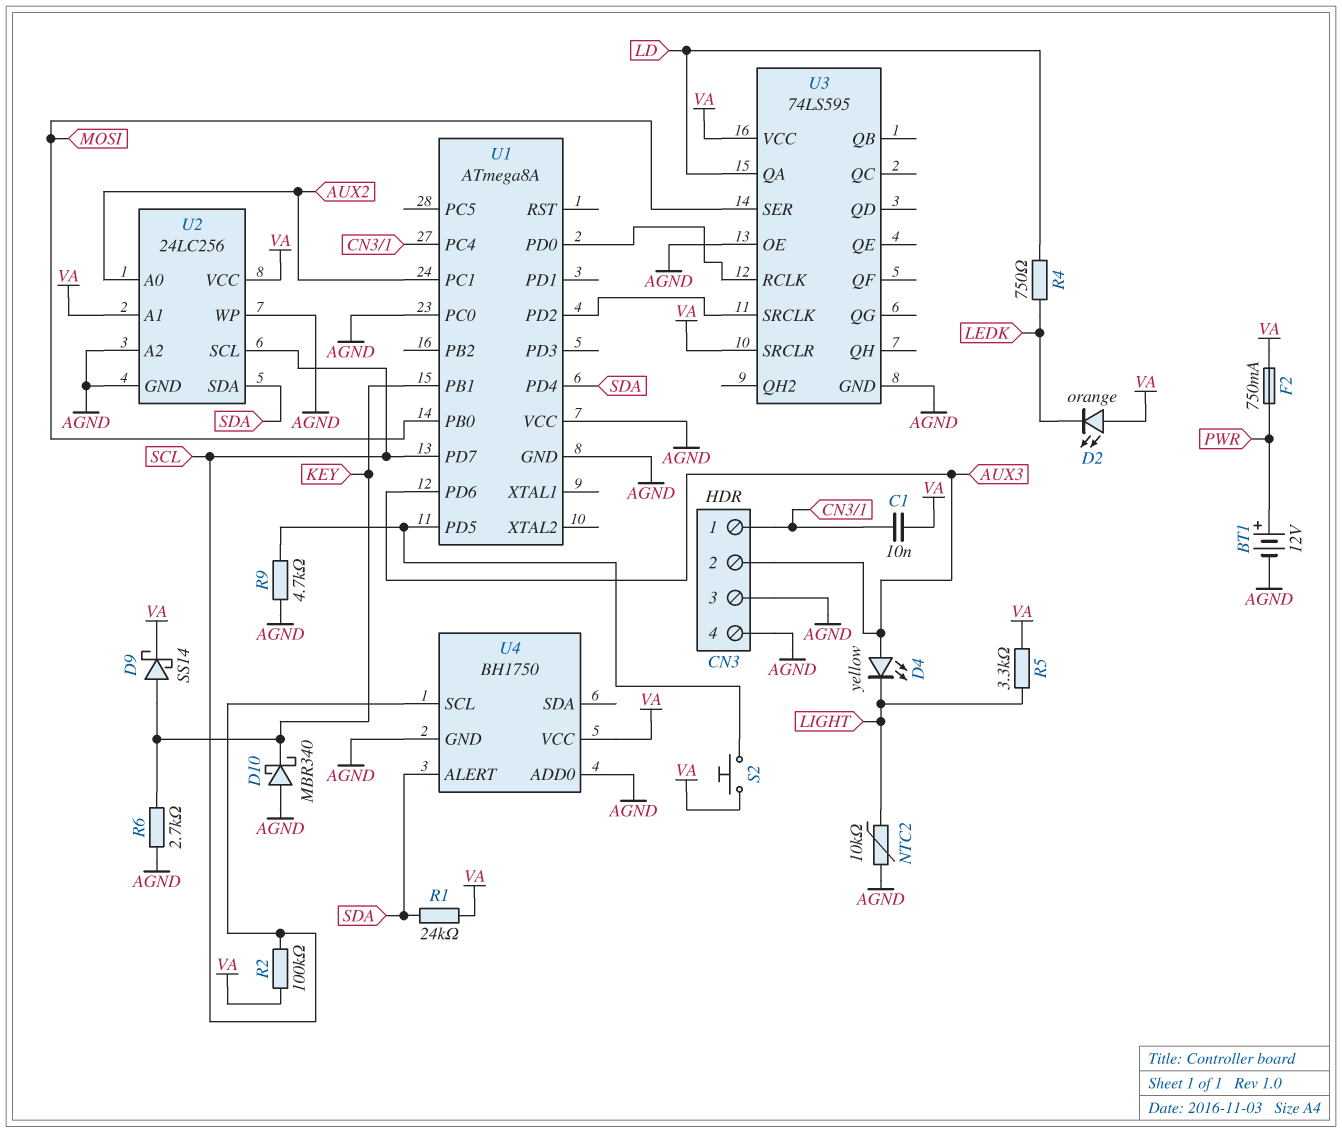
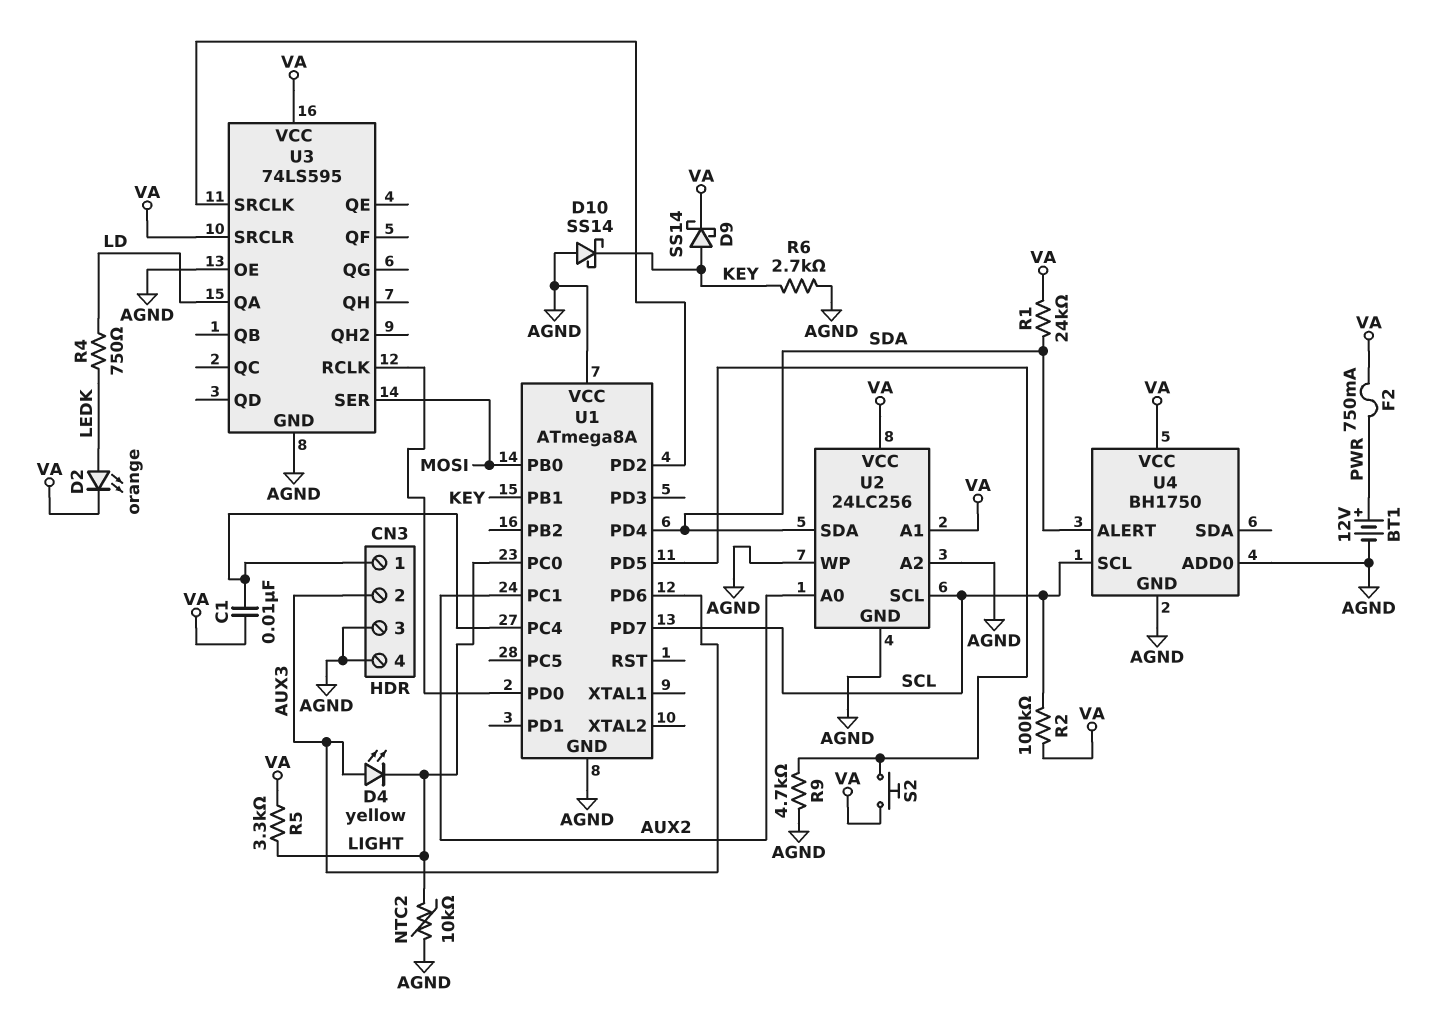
D2: LED orange (A VA, K LEDK) -> LED orange (A LEDK, K VA)
D10: schottky MBR340 (A AGND, K KEY) -> schottky SS14 (A AGND, K KEY)
U1 pin PC0: AGND -> LIGHT

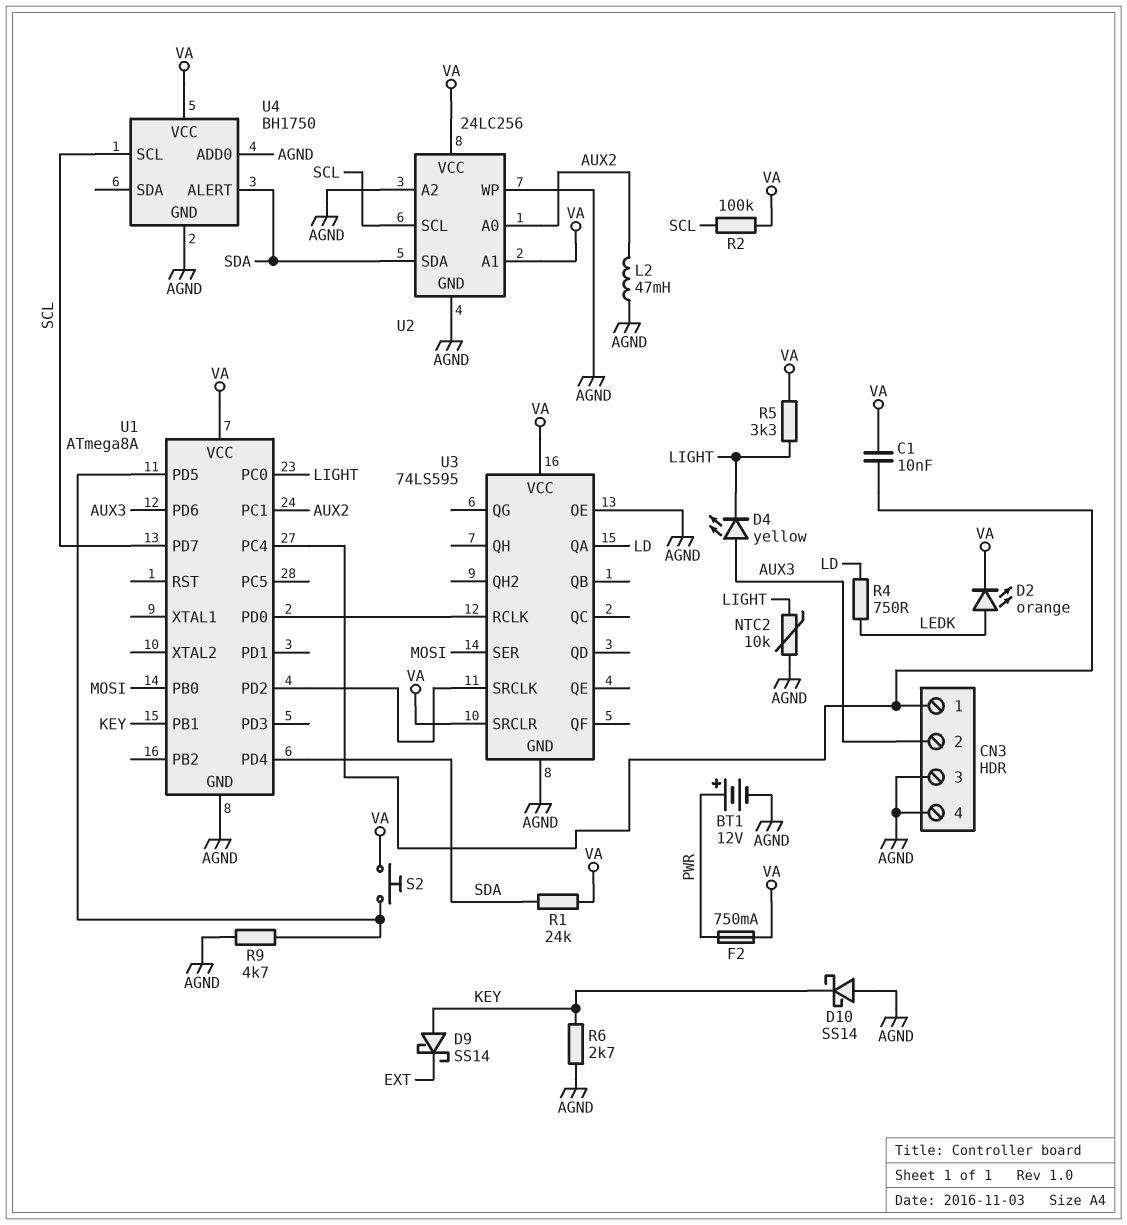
D9: schottky SS14 (A KEY, K VA) -> schottky SS14 (A KEY, K EXT)
L2: none -> 47mH (AGND, AUX2)
U1 pin VCC: AGND -> VA

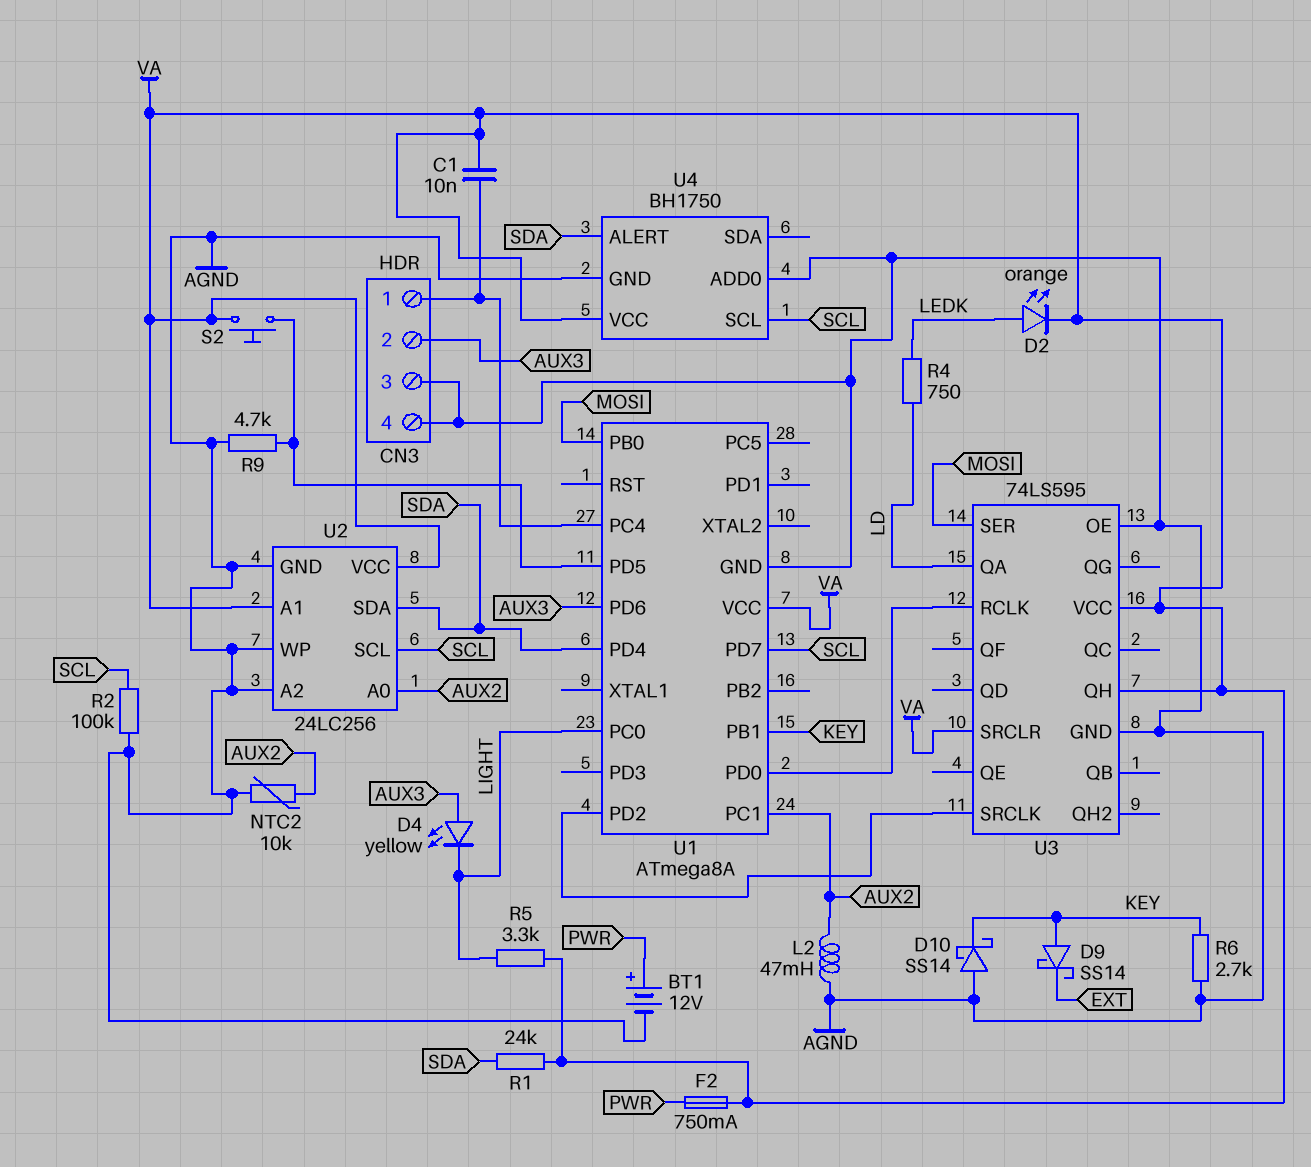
NTC2: 10k (AGND, LIGHT) -> 10k (AGND, AUX2)
R2: 100k (SCL, VA) -> 100k (AGND, SCL)
U3 pin QH: none -> VA

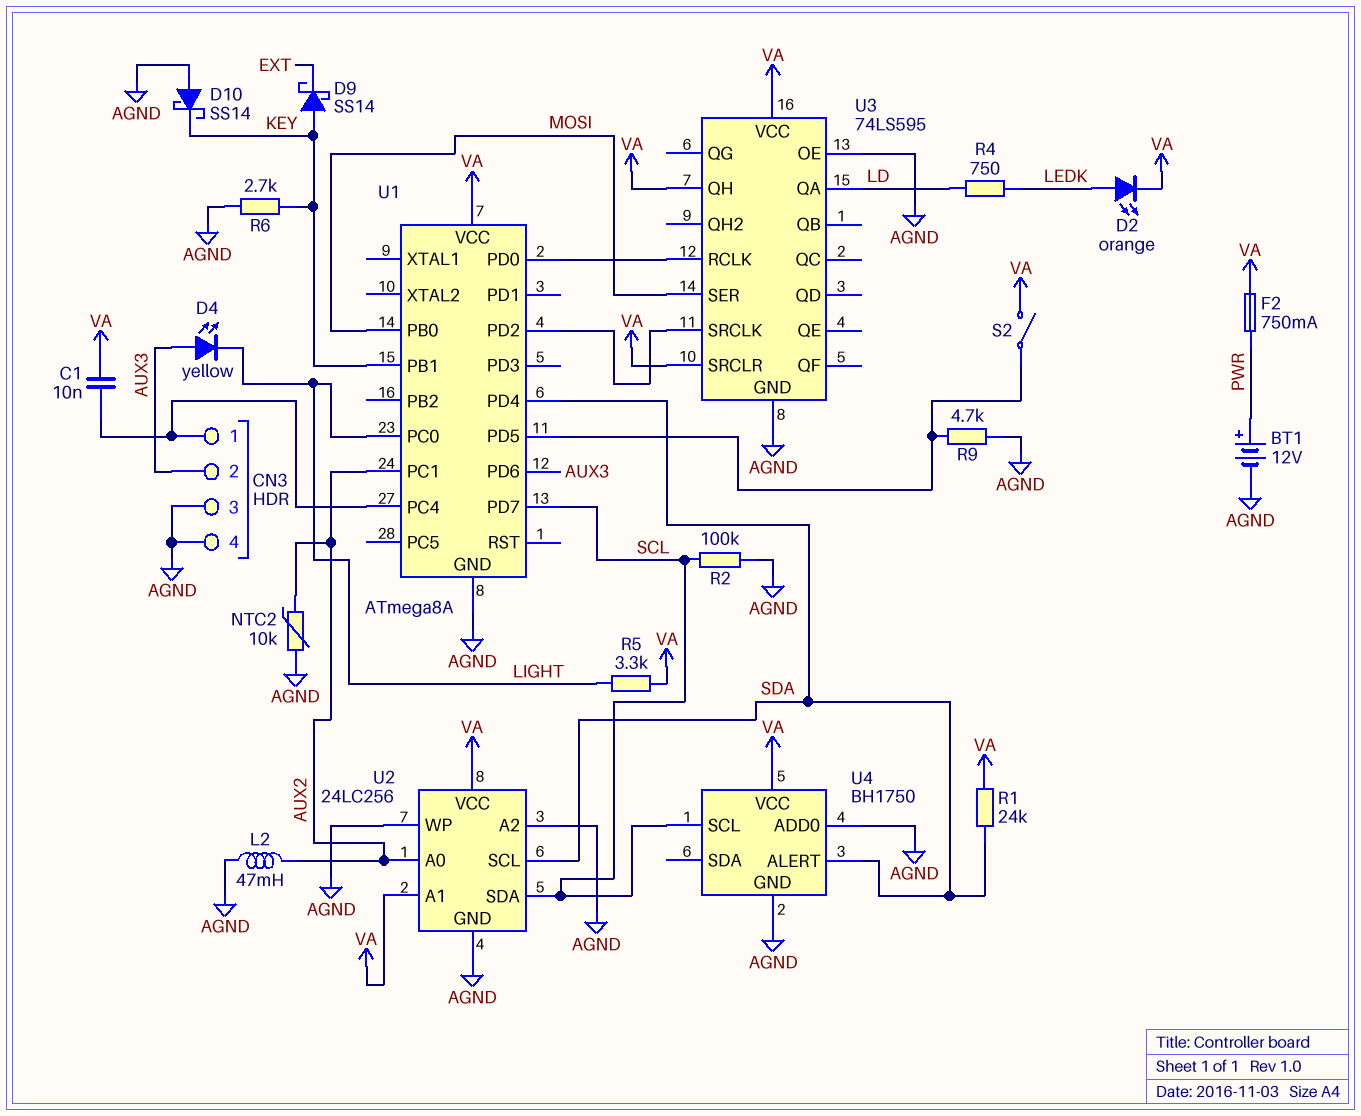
S2: button (U1/PD5, VA) -> switch (U1/PD5, VA)
U2 pin SCL: SCL -> SDA
U2 pin SDA: SDA -> SCL

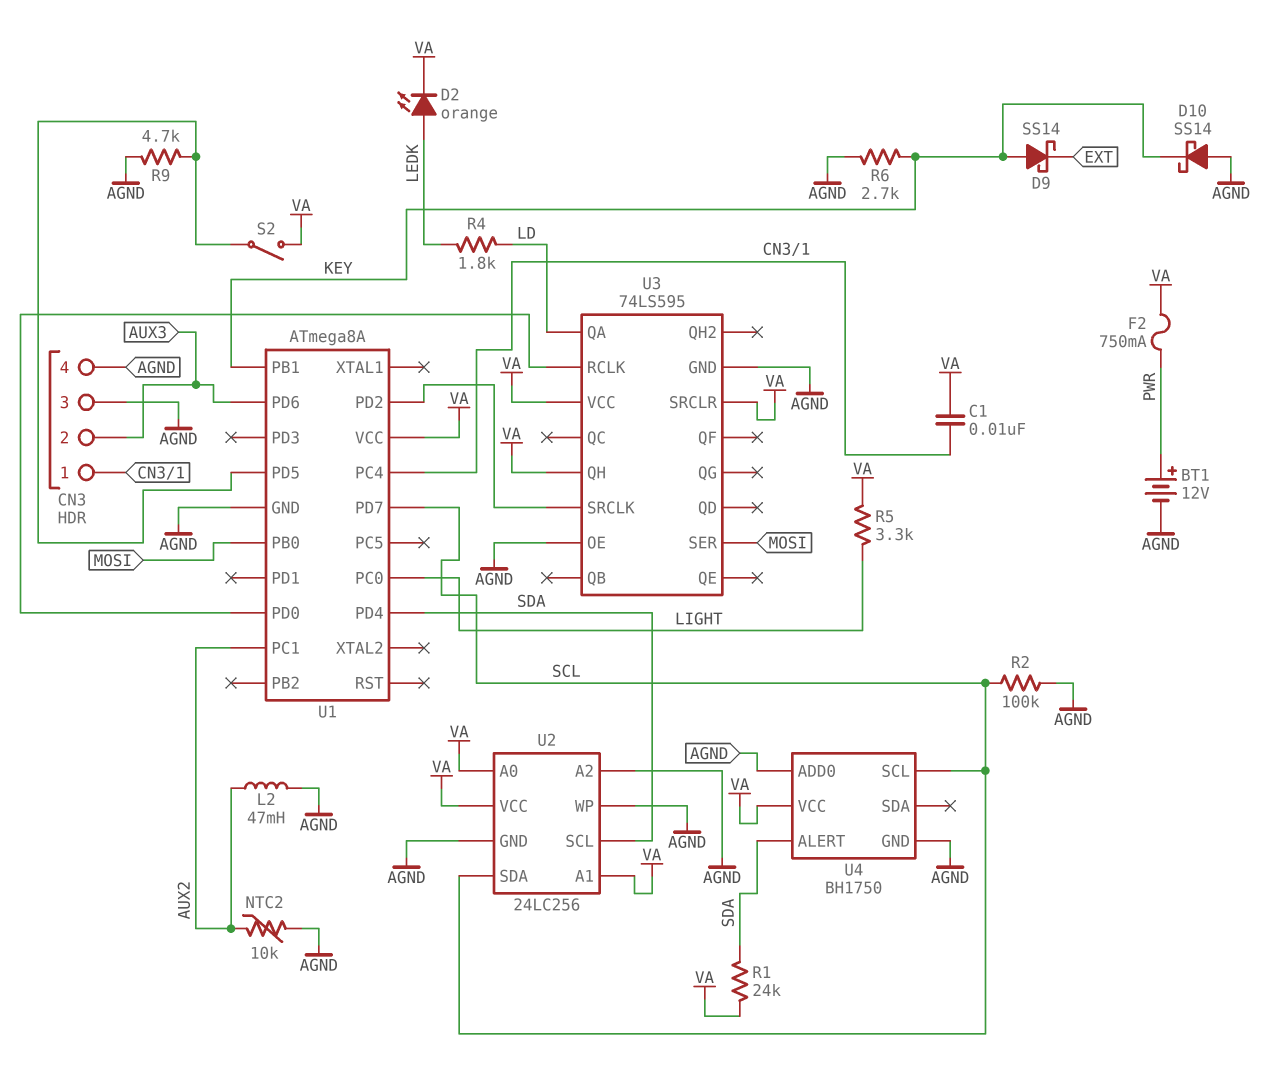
D4: LED yellow (A AUX3, K LIGHT) -> none
R4: 750 (LD, LEDK) -> 1.8k (LD, LEDK)
U2 pin A0: AUX2 -> VA

